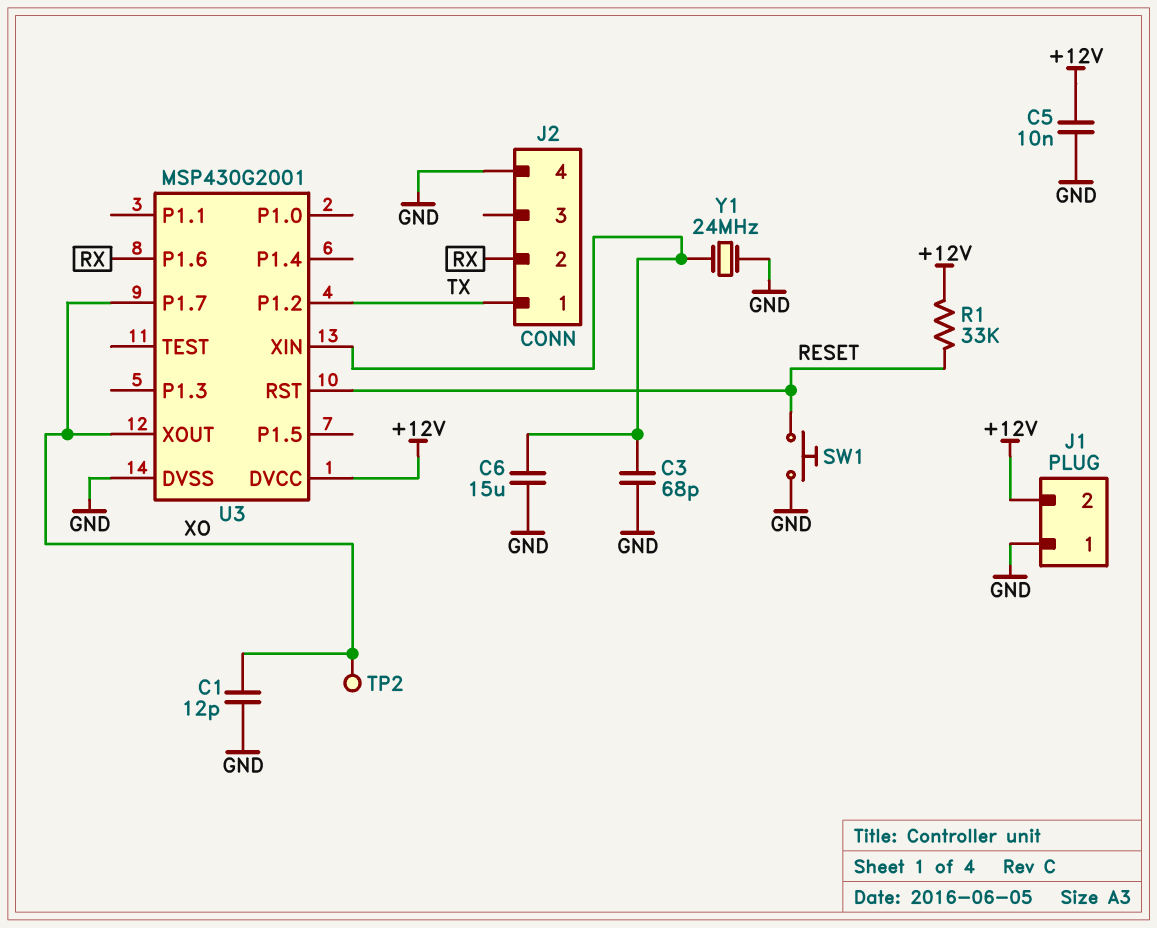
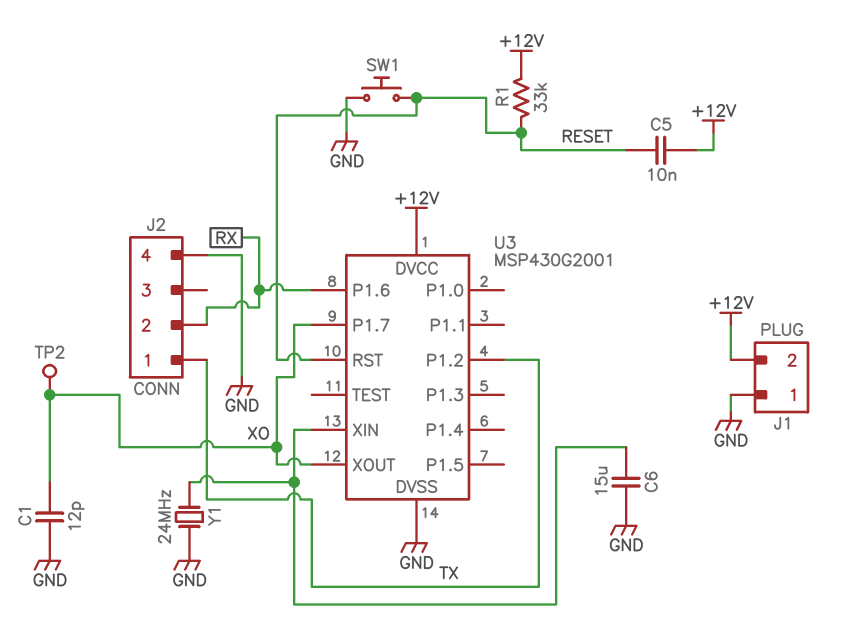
C3: 68pF (GND, U3/XIN) -> none
C5: 10nF (+12V, GND) -> 10nF (+12V, RESET)

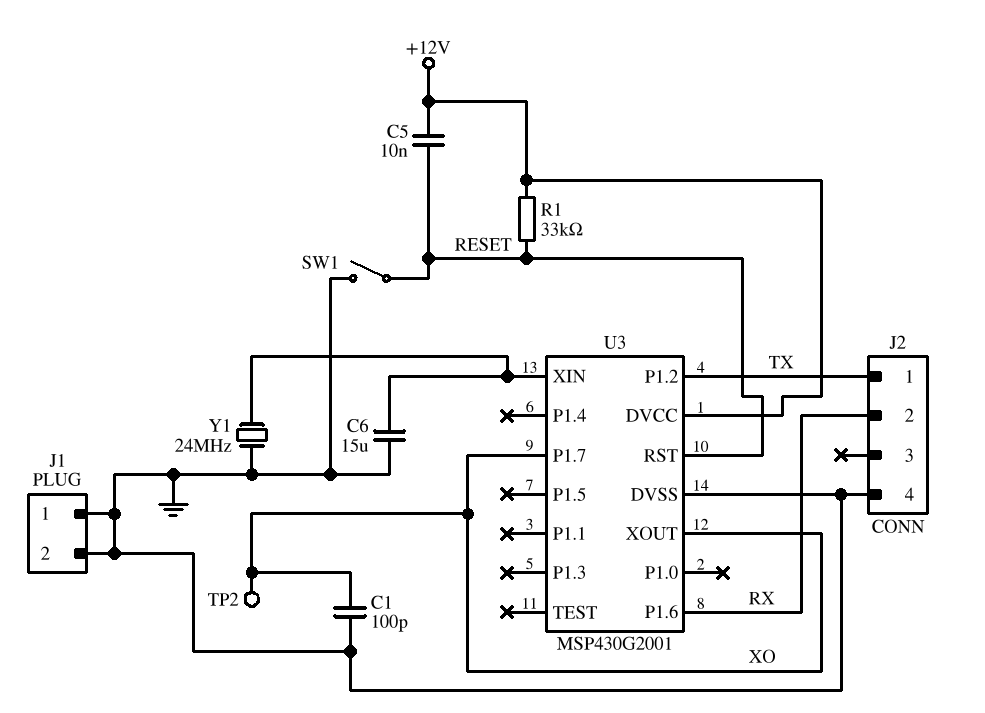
C1: 12pF (GND, XO) -> 100pF (GND, XO)
J1 pin 2: +12V -> GND
SW1: button (GND, RESET) -> switch (GND, RESET)

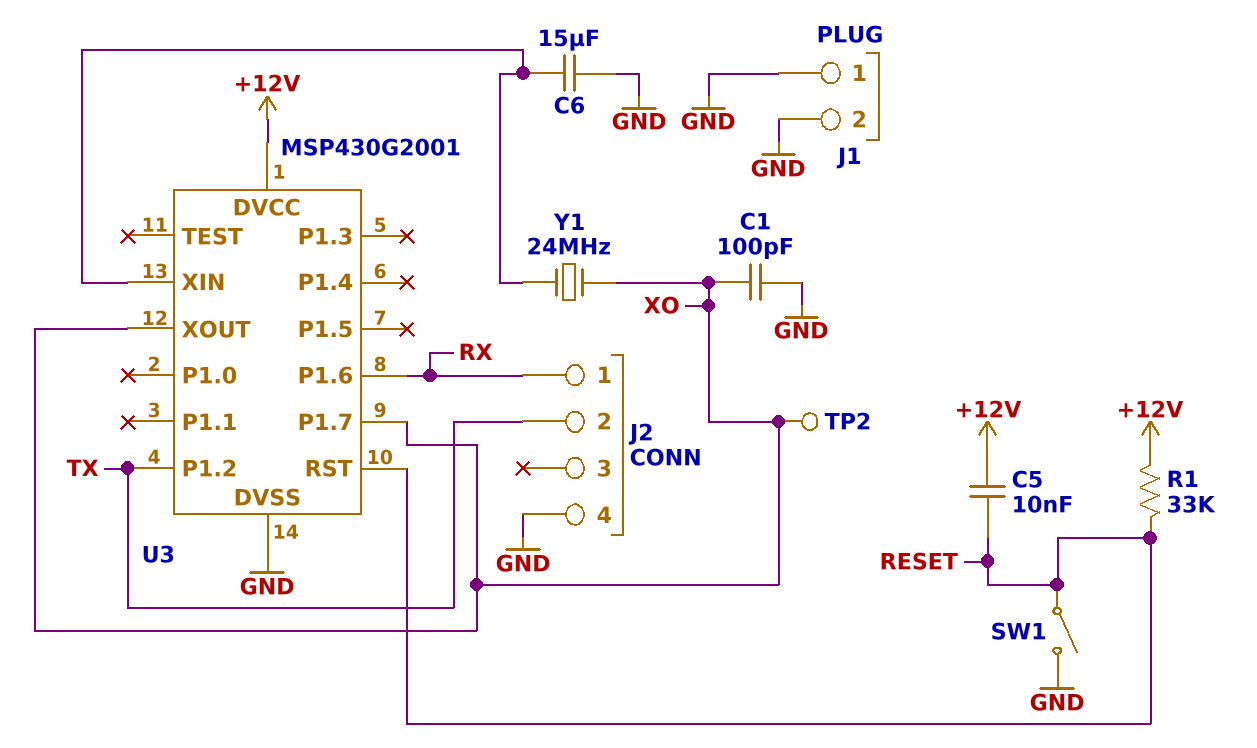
J2 pin 1: TX -> RX
J2 pin 2: RX -> TX
Y1: 24MHz (GND, U3/XIN) -> 24MHz (U3/XIN, XO)

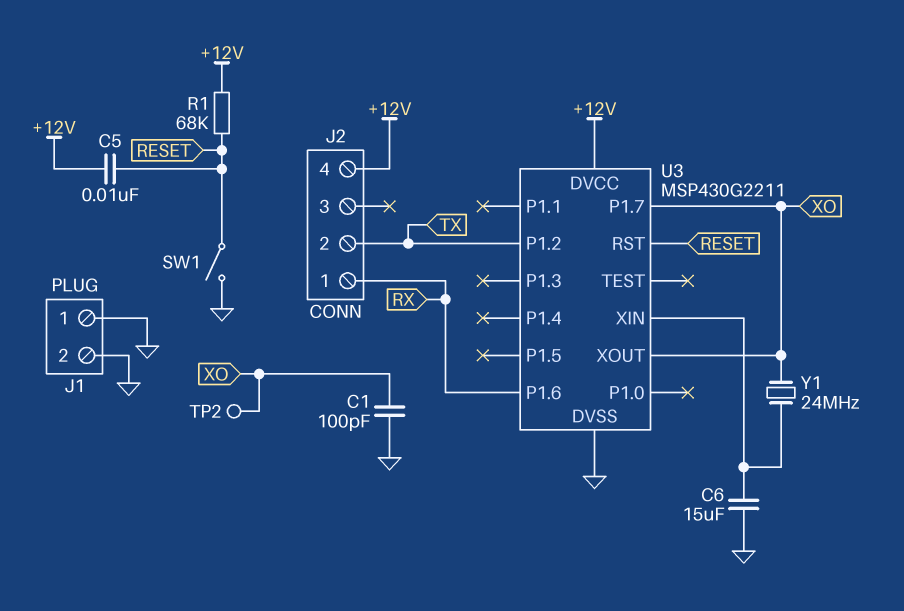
J2 pin 4: GND -> +12V
R1: 33k (+12V, RESET) -> 68k (+12V, RESET)
U3: MSP430G2001 -> MSP430G2211

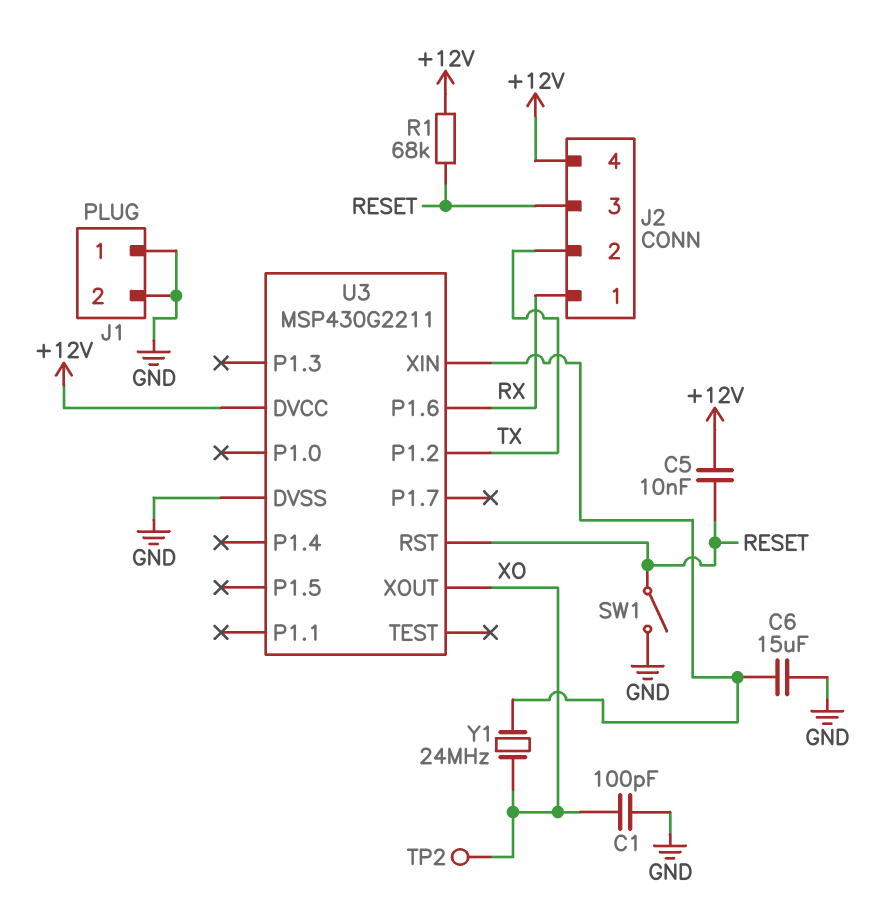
J2 pin 3: none -> RESET
U3 pin P1.7: XO -> none

